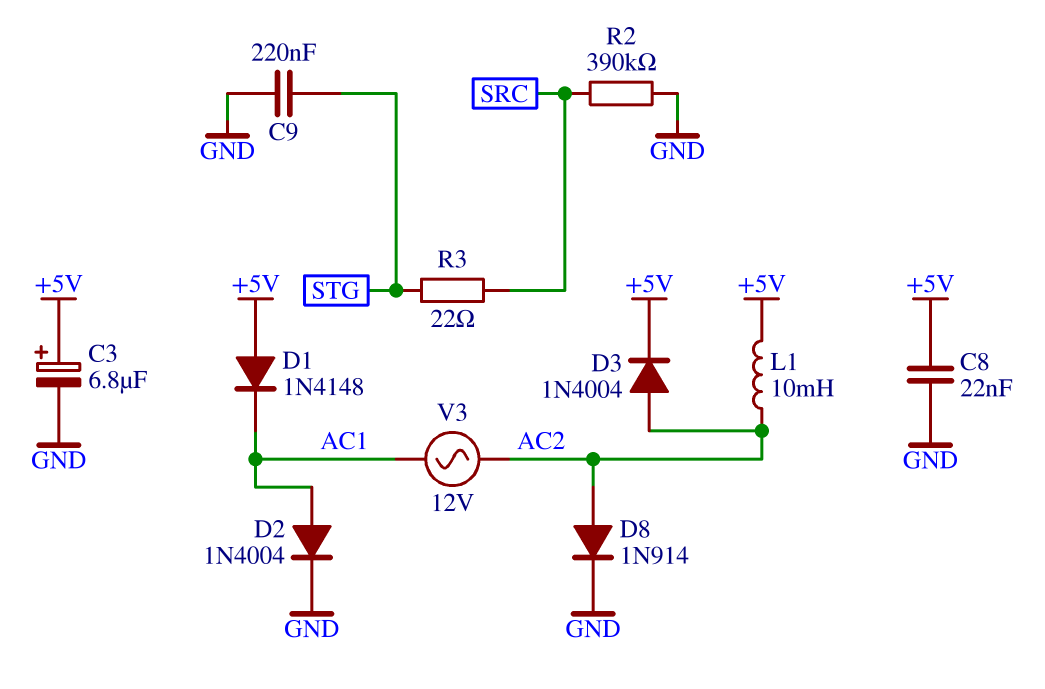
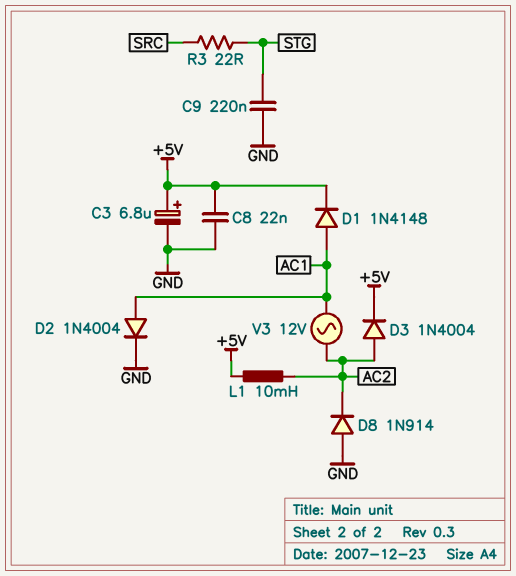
D1: diode 1N4148 (A +5V, K AC1) -> diode 1N4148 (A AC1, K +5V)
D8: diode 1N914 (A AC2, K GND) -> diode 1N914 (A GND, K AC2)
R2: 390k (GND, SRC) -> none

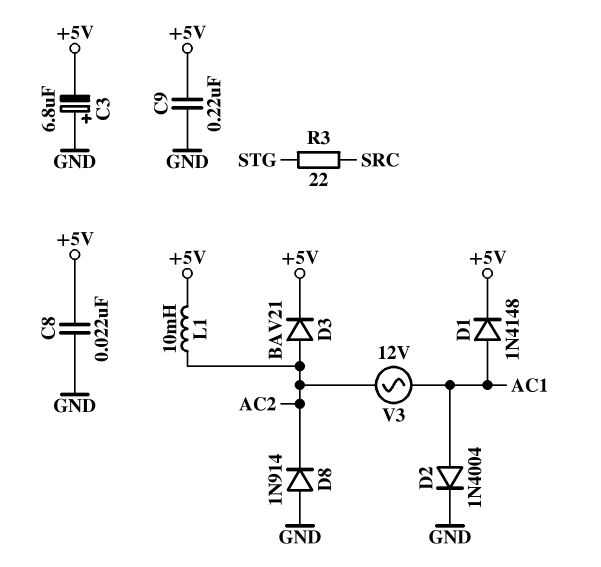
C3: 6.8uF (plus +5V, minus GND) -> 6.8uF (plus GND, minus +5V)
C9: 220nF (GND, STG) -> 220nF (+5V, GND)
D3: diode 1N4004 (A AC2, K +5V) -> diode BAV21 (A AC2, K +5V)

